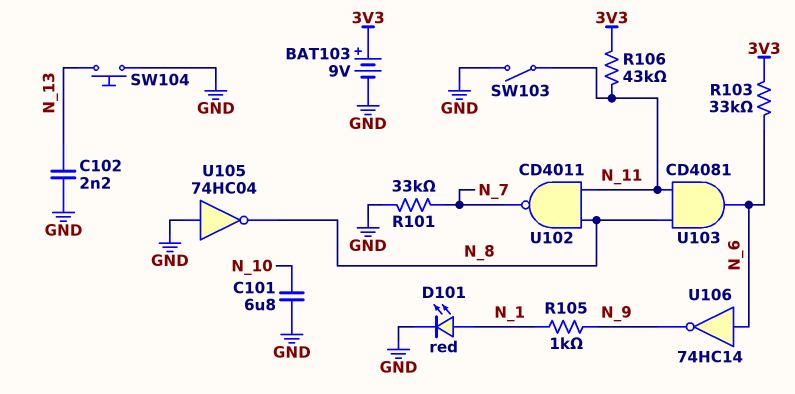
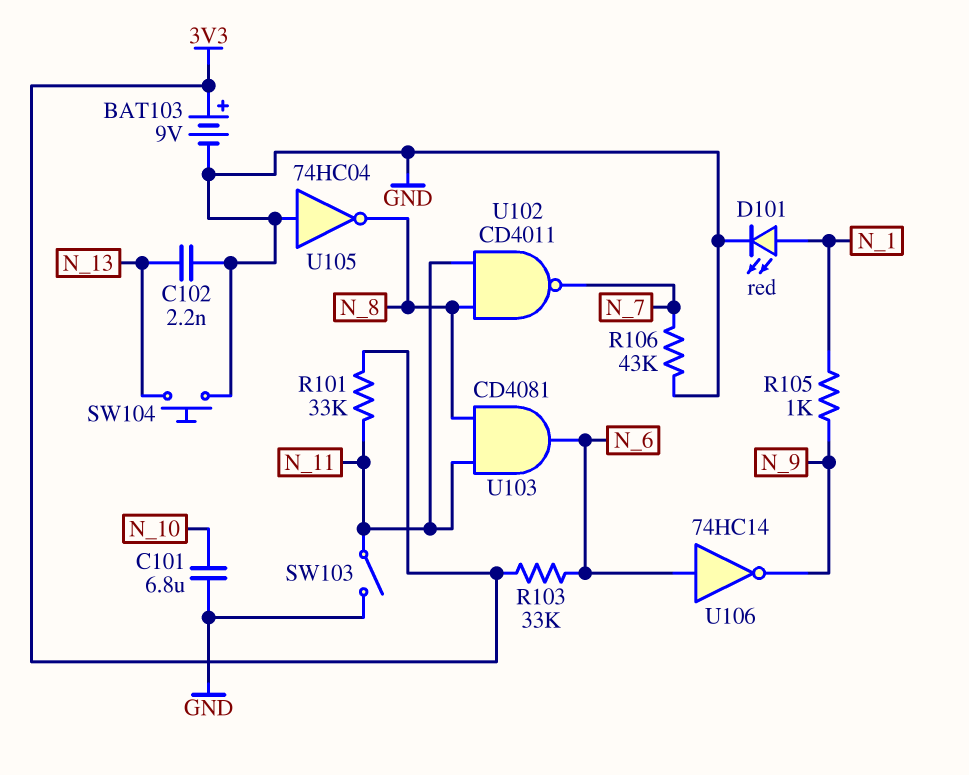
R101: 33k (GND, N_7) -> 33k (3V3, N_11)
R106: 43k (3V3, N_11) -> 43k (GND, N_7)

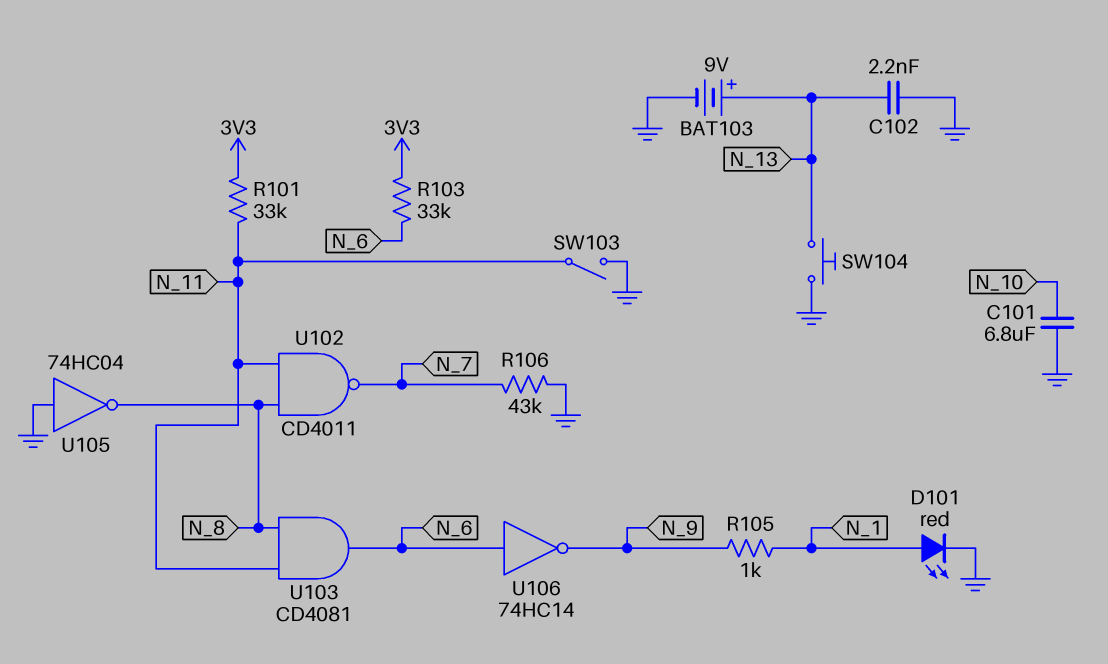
BAT103: 9V (plus 3V3, minus GND) -> 9V (plus N_13, minus GND)

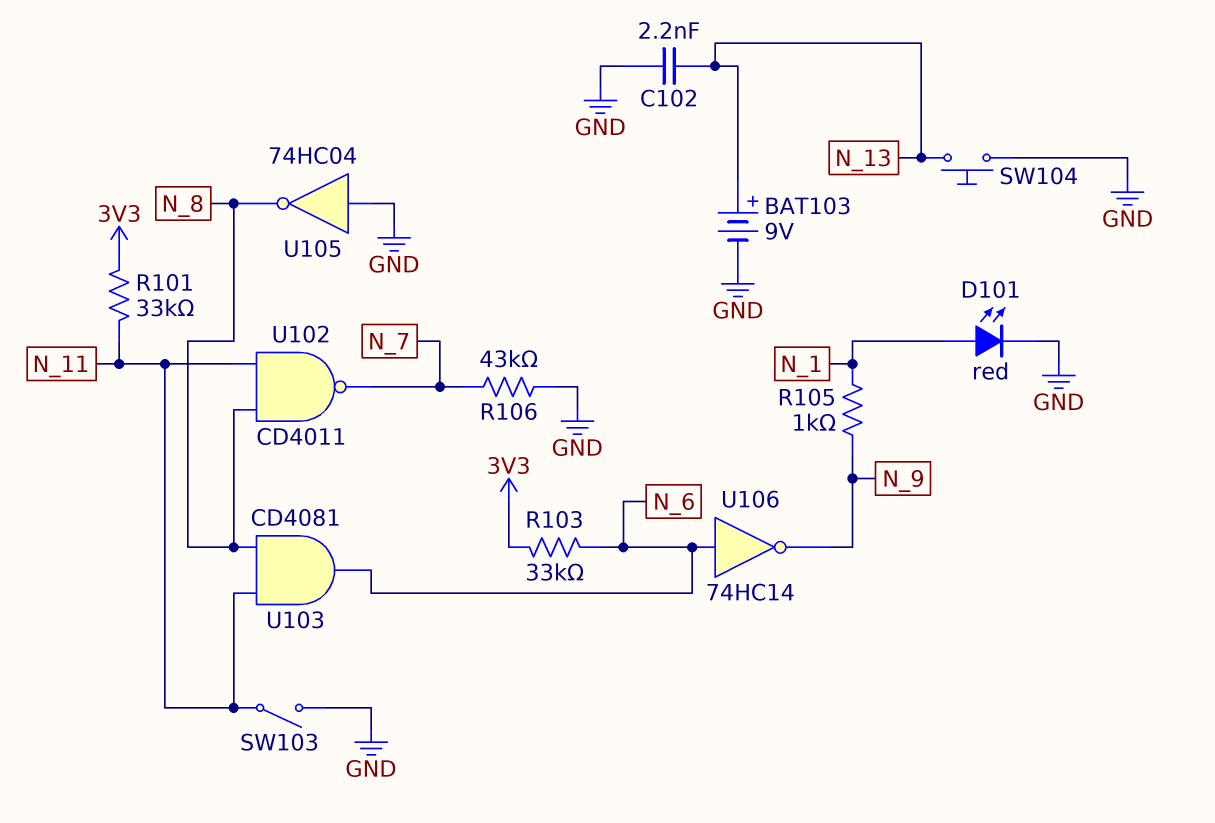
C101: 6.8uF (GND, N_10) -> none

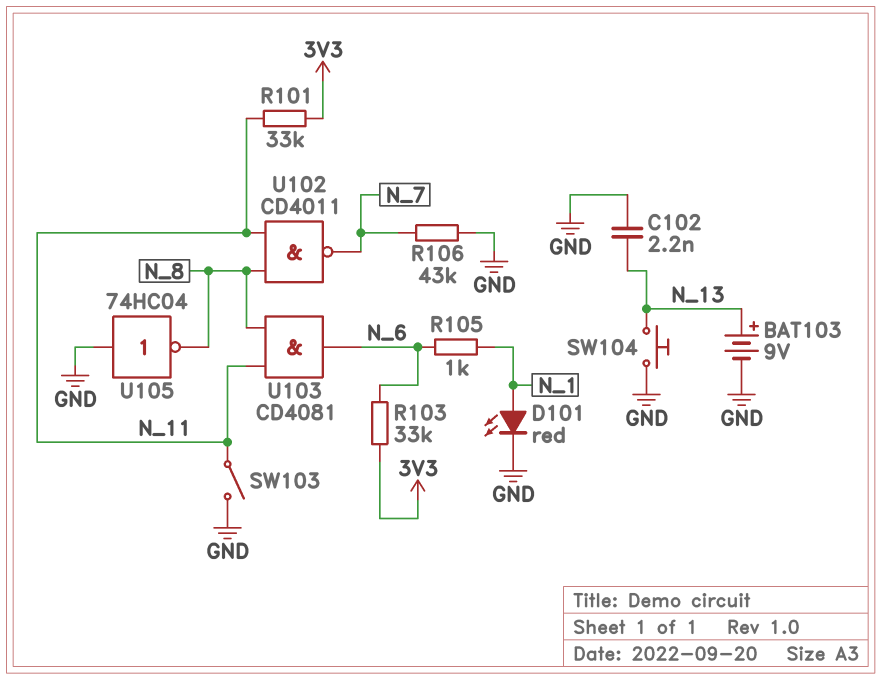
R105: 1k (N_1, N_9) -> 1k (N_1, N_6)
U106: NOT 74HC14 (in N_6, out N_9) -> none

